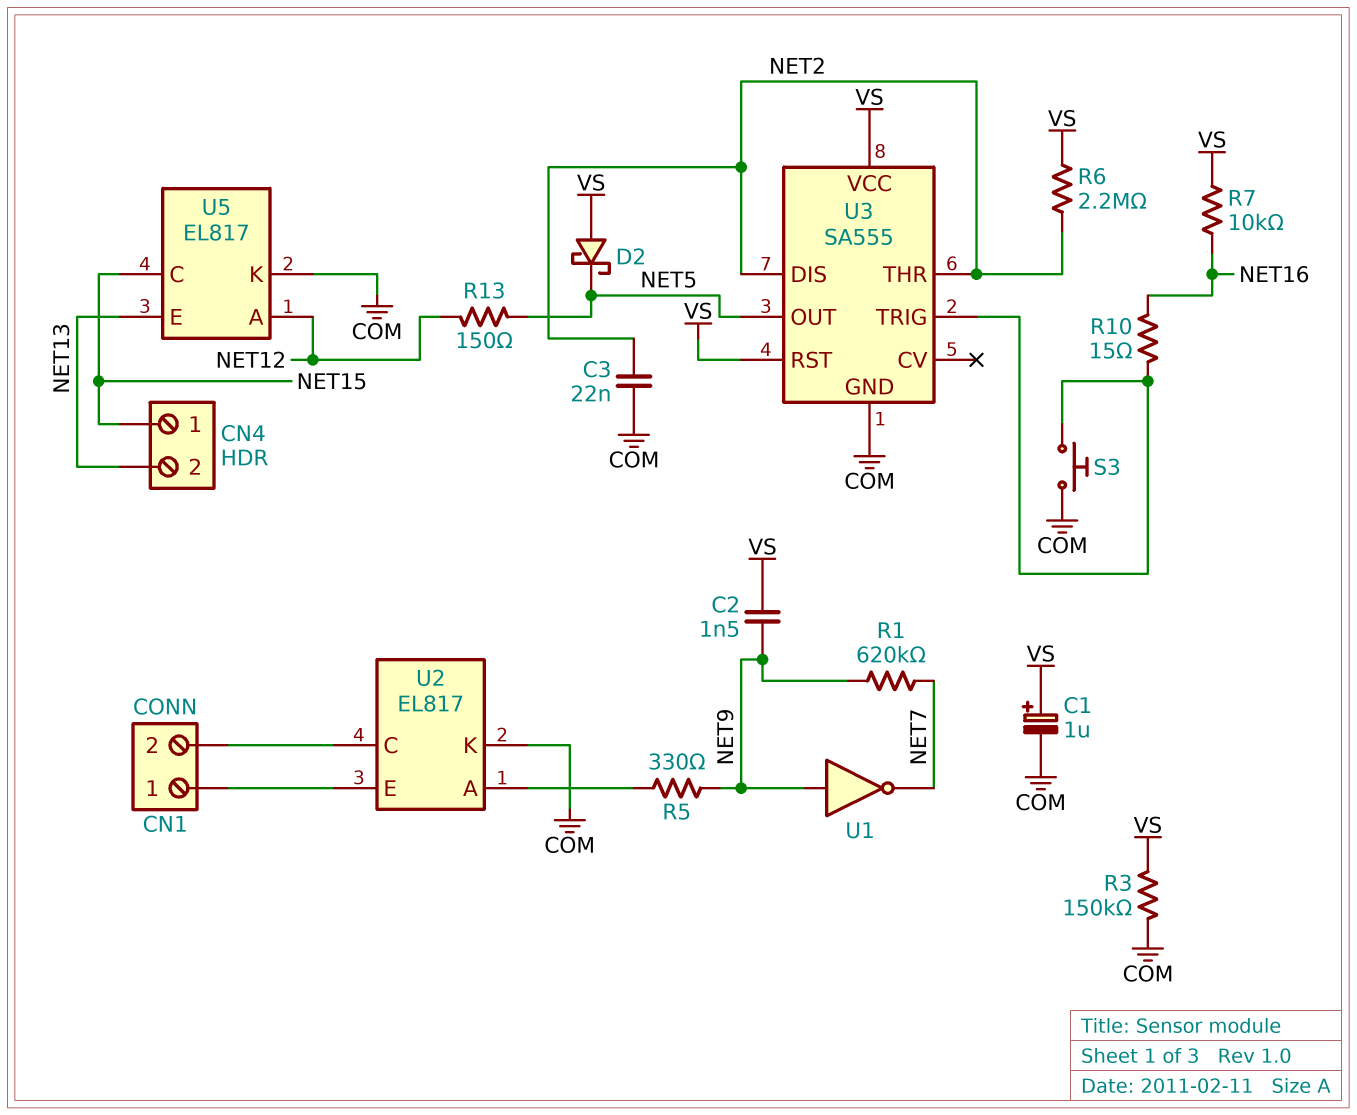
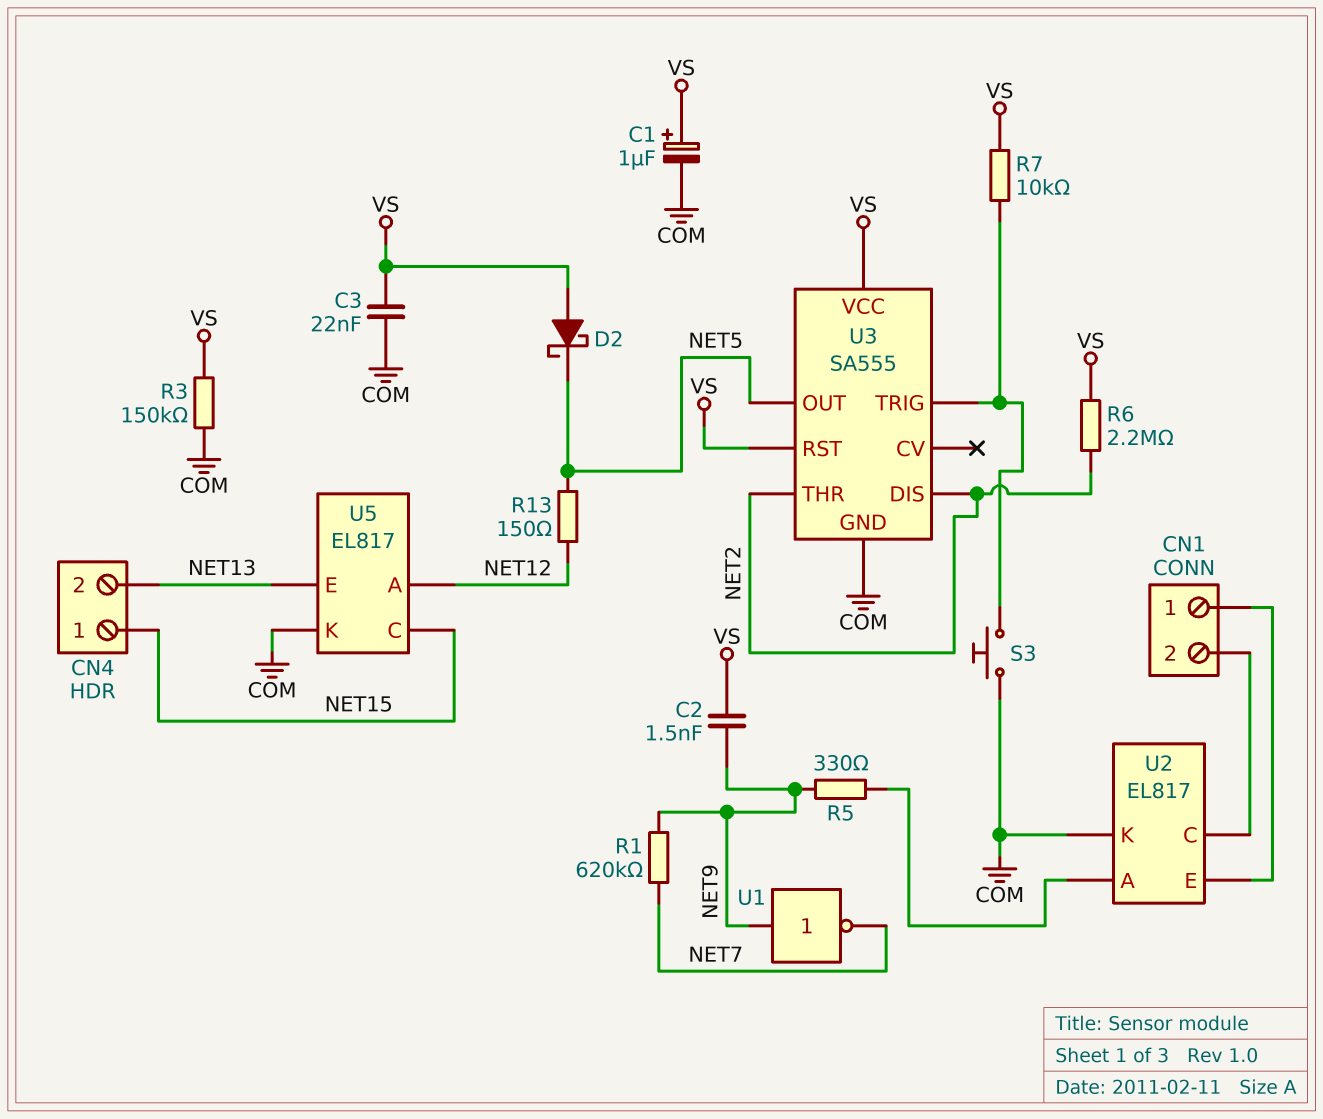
C3: 22nF (COM, NET2) -> 22nF (COM, VS)
R7: 10k (NET16, VS) -> 10k (U3/TRIG, VS)
R10: 15 (NET16, U3/TRIG) -> none

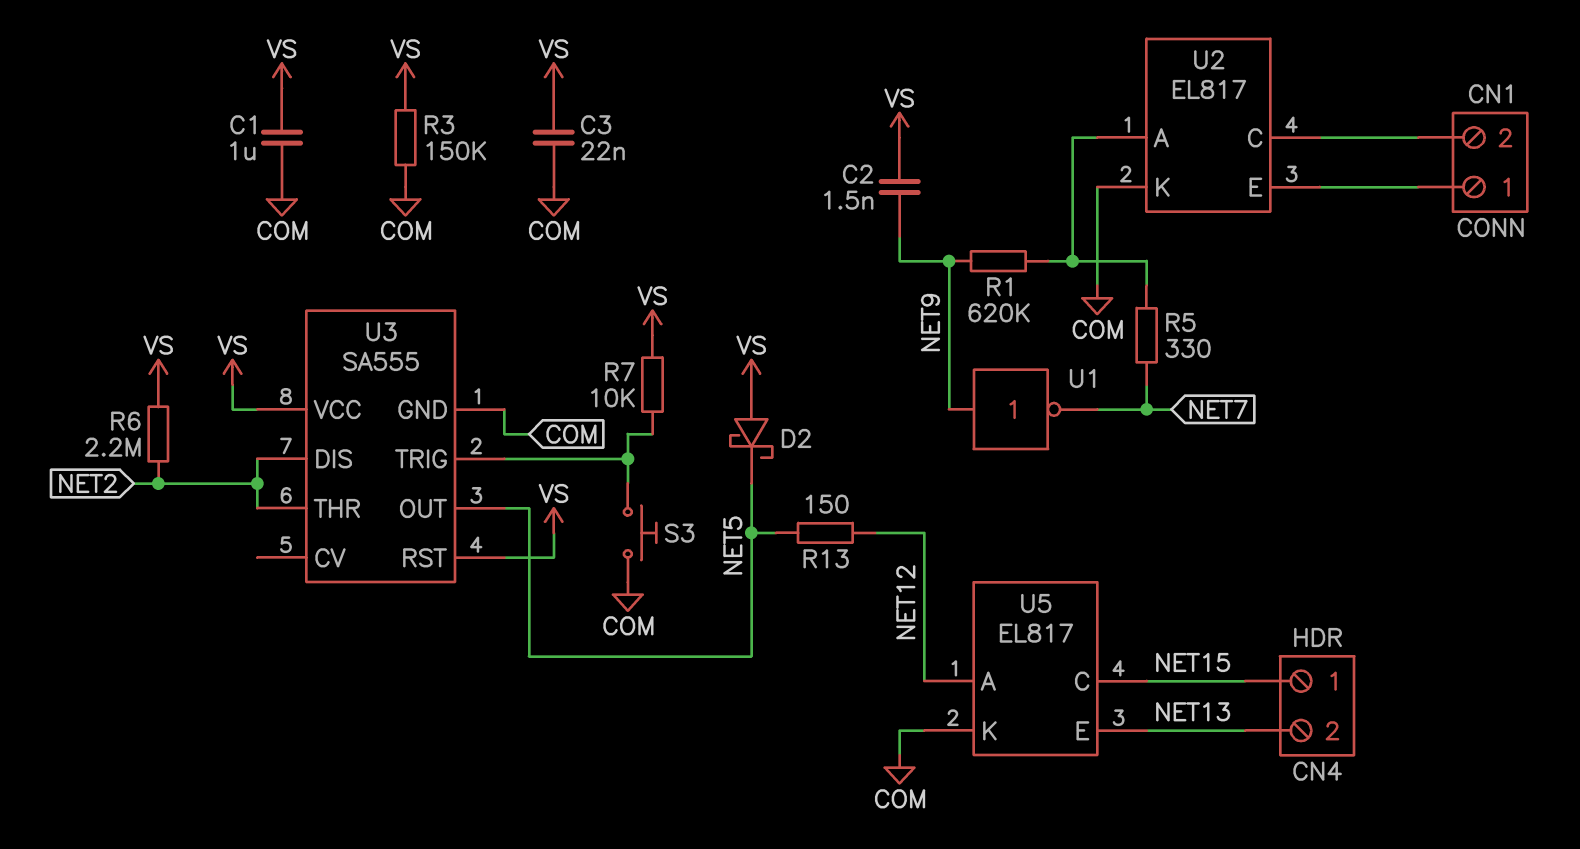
C1: 1uF (plus VS, minus COM) -> 1uF (COM, VS)
R1: 620k (NET7, NET9) -> 620k (NET9, U2/A)
R5: 330 (NET9, U2/A) -> 330 (NET7, U2/A)

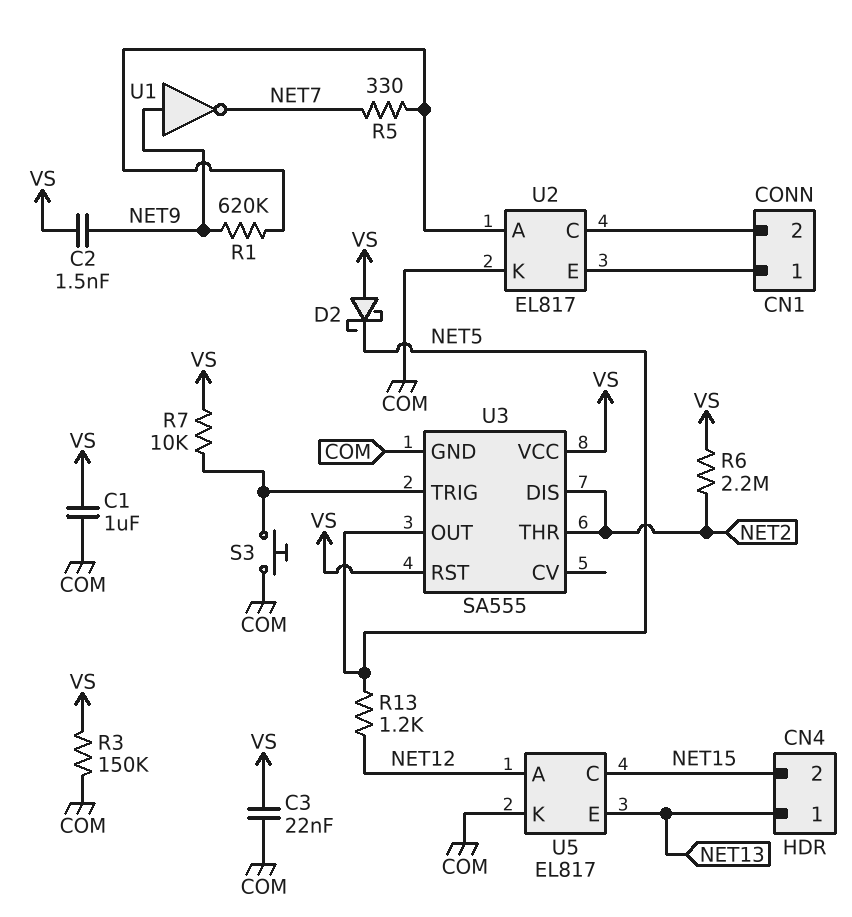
CN4 pin 1: NET15 -> NET13
CN4 pin 2: NET13 -> NET15
R13: 150 (NET5, NET12) -> 1.2k (NET5, NET12)

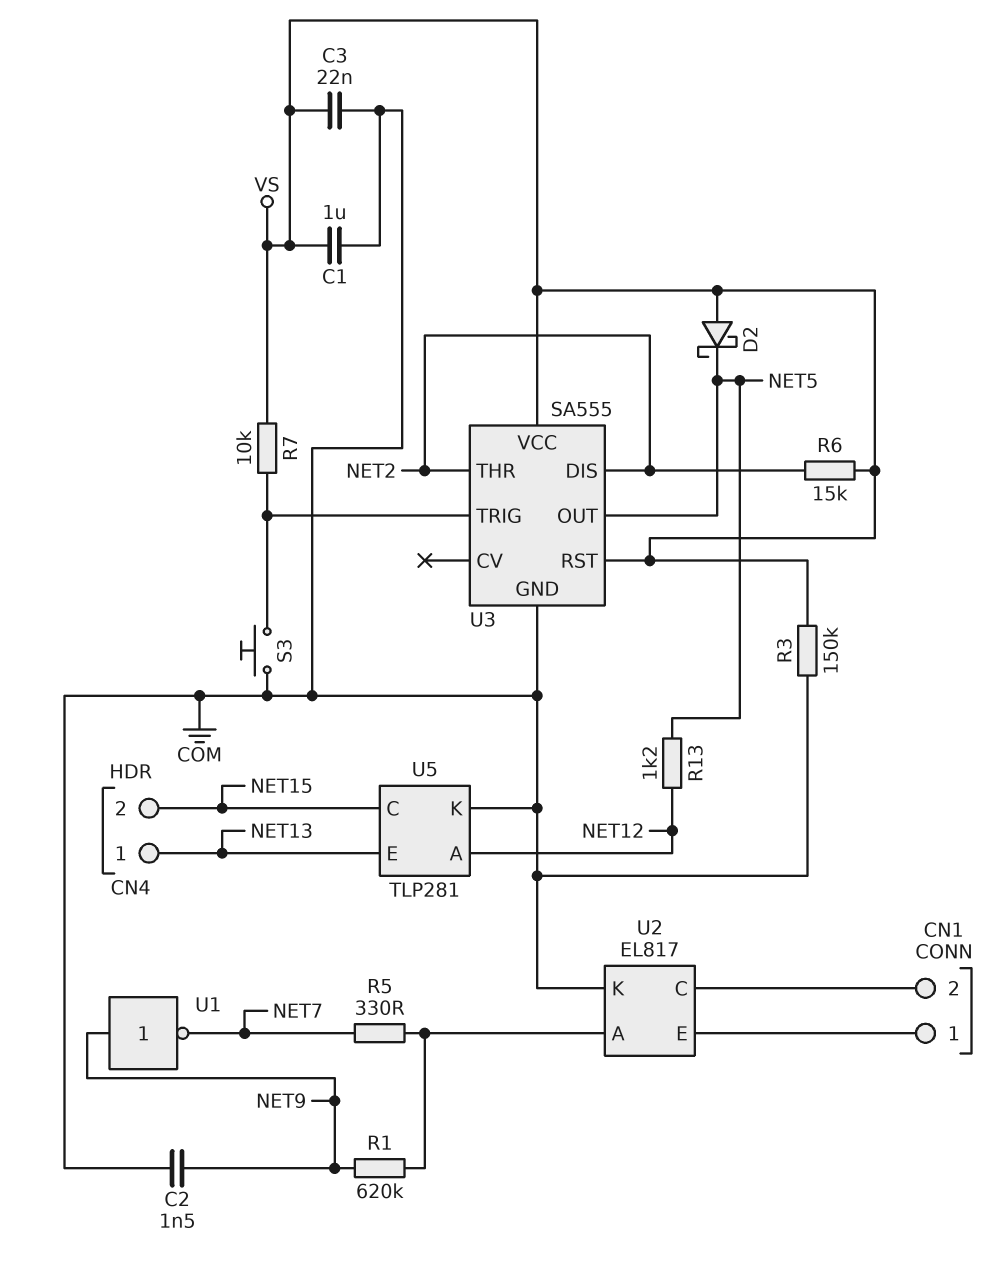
C2: 1.5nF (NET9, VS) -> 1.5nF (COM, NET9)
R6: 2.2M (NET2, VS) -> 15k (NET2, VS)
U5: EL817 -> TLP281

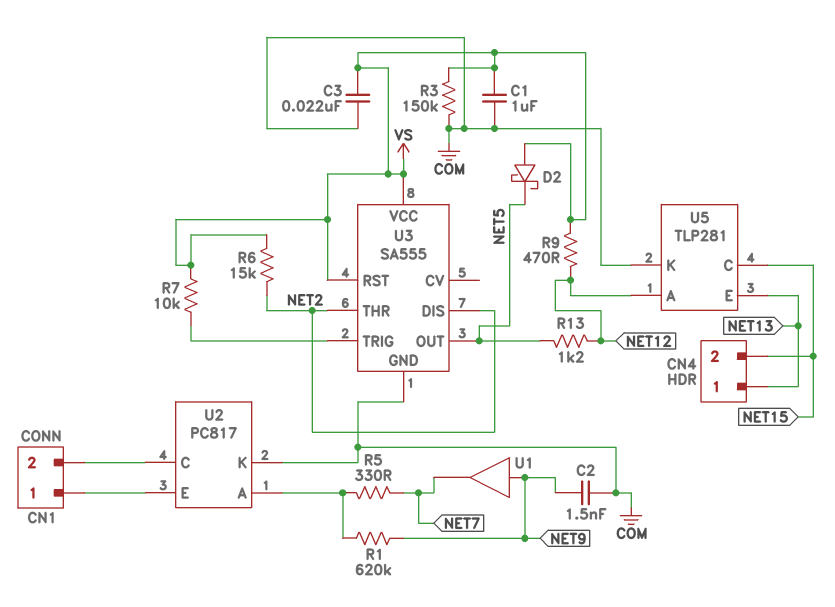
R9: none -> 470 (NET12, VS)
S3: button (COM, U3/TRIG) -> none
U1: NOT (in NET9, out NET7) -> buffer (in NET9, out NET7)
U2: EL817 -> PC817

